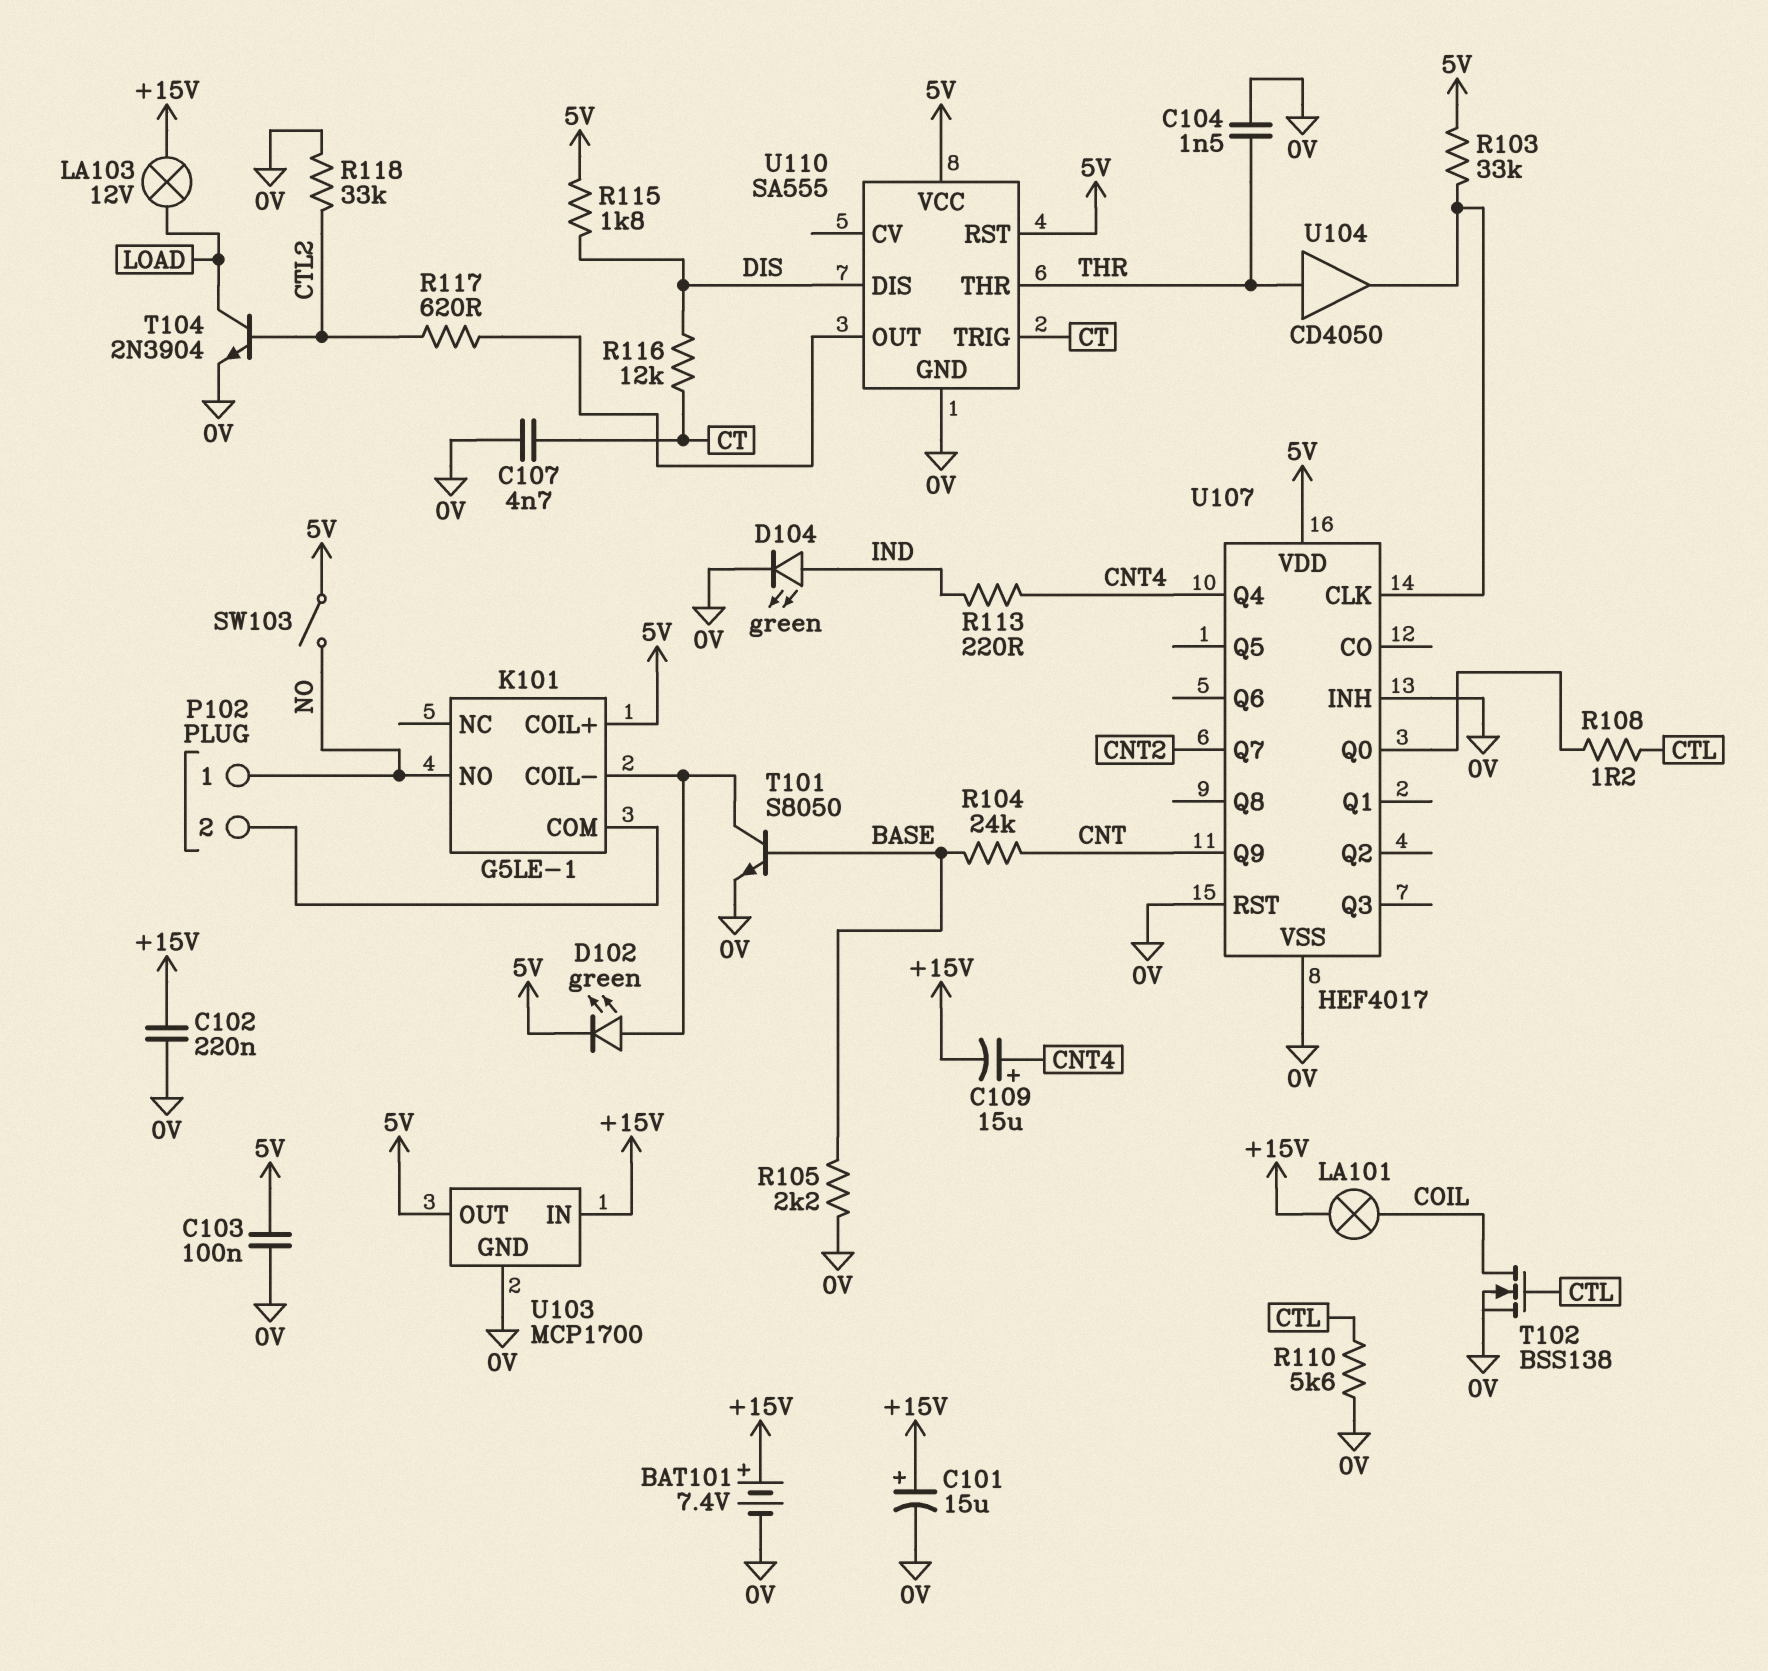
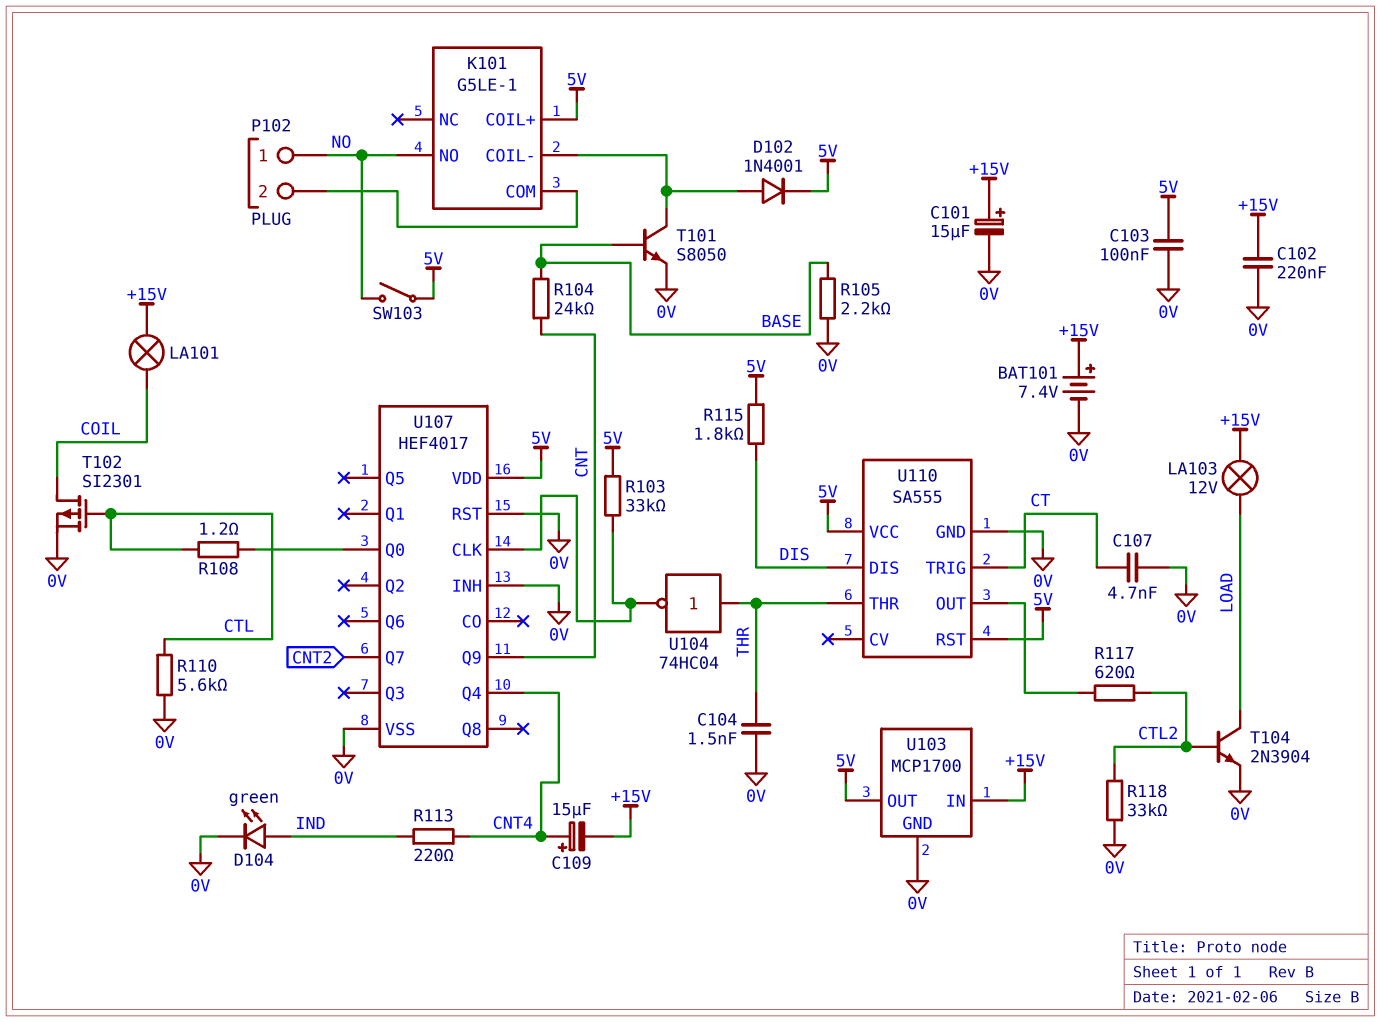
D102: LED green (A K101/COIL-, K 5V) -> diode 1N4001 (A K101/COIL-, K 5V)
R116: 12k (CT, DIS) -> none
T102: NMOS BSS138 (G CTL, D COIL, S 0V) -> PMOS SI2301 (G CTL, D COIL, S 0V)
U104: buffer CD4050 (in THR, out U107/CLK) -> NOT 74HC04 (in THR, out U107/CLK)

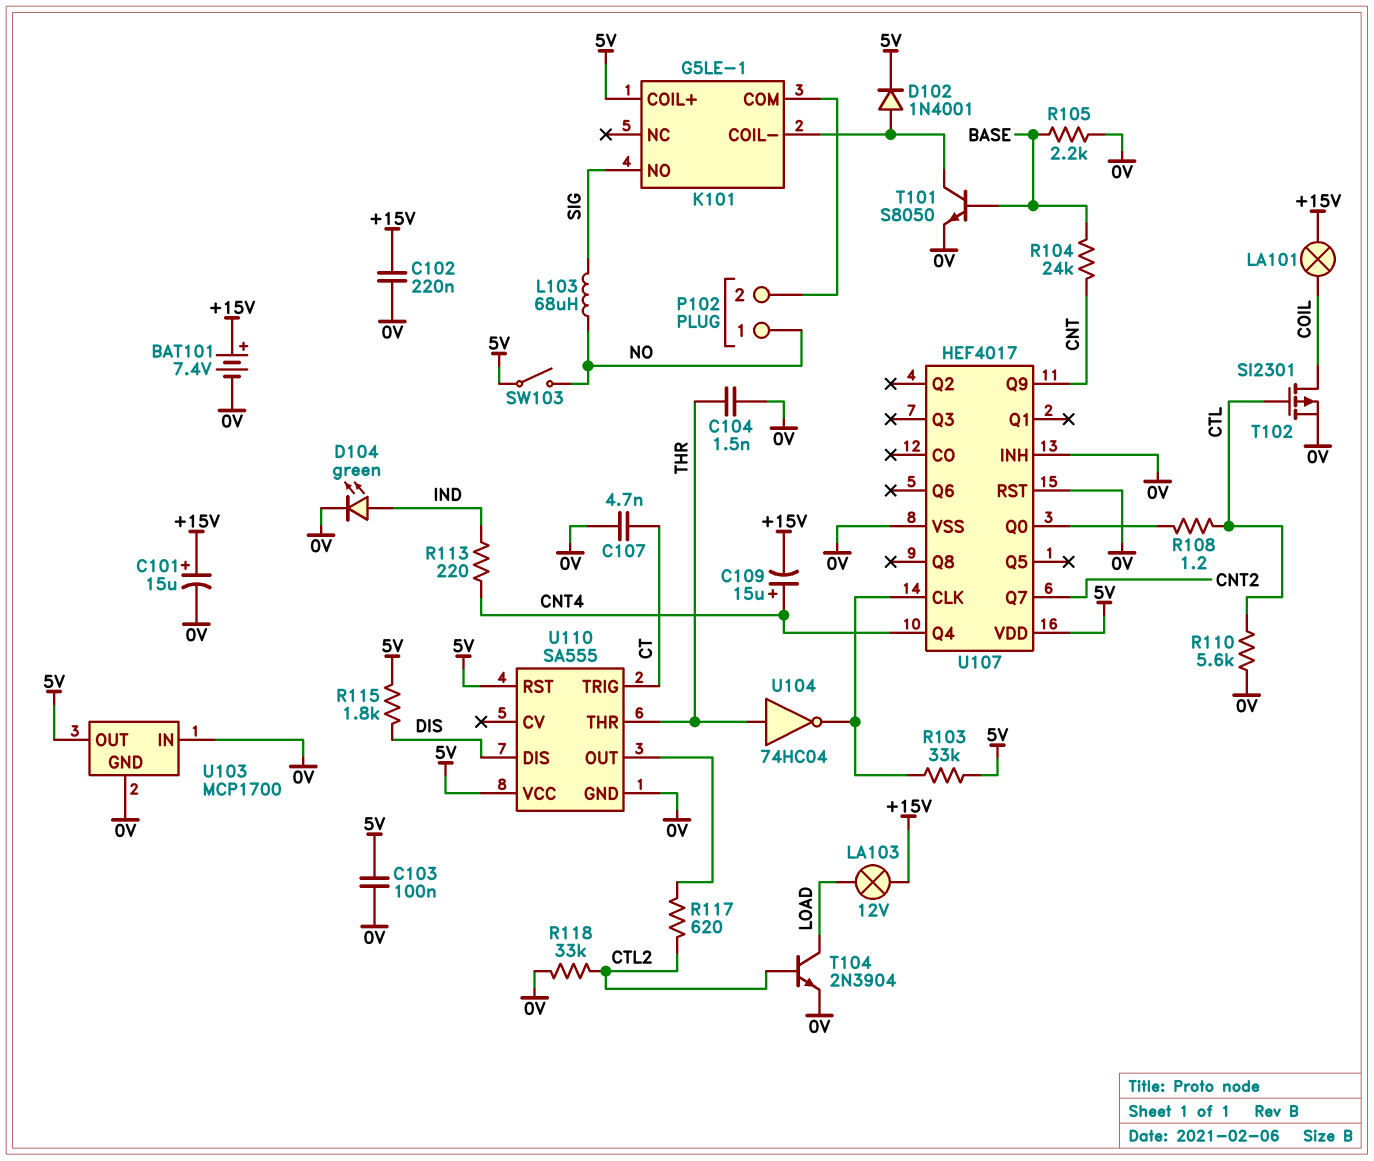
K101 pin NO: NO -> SIG
L103: none -> 68uH (NO, SIG)
U103 pin IN: +15V -> 0V

